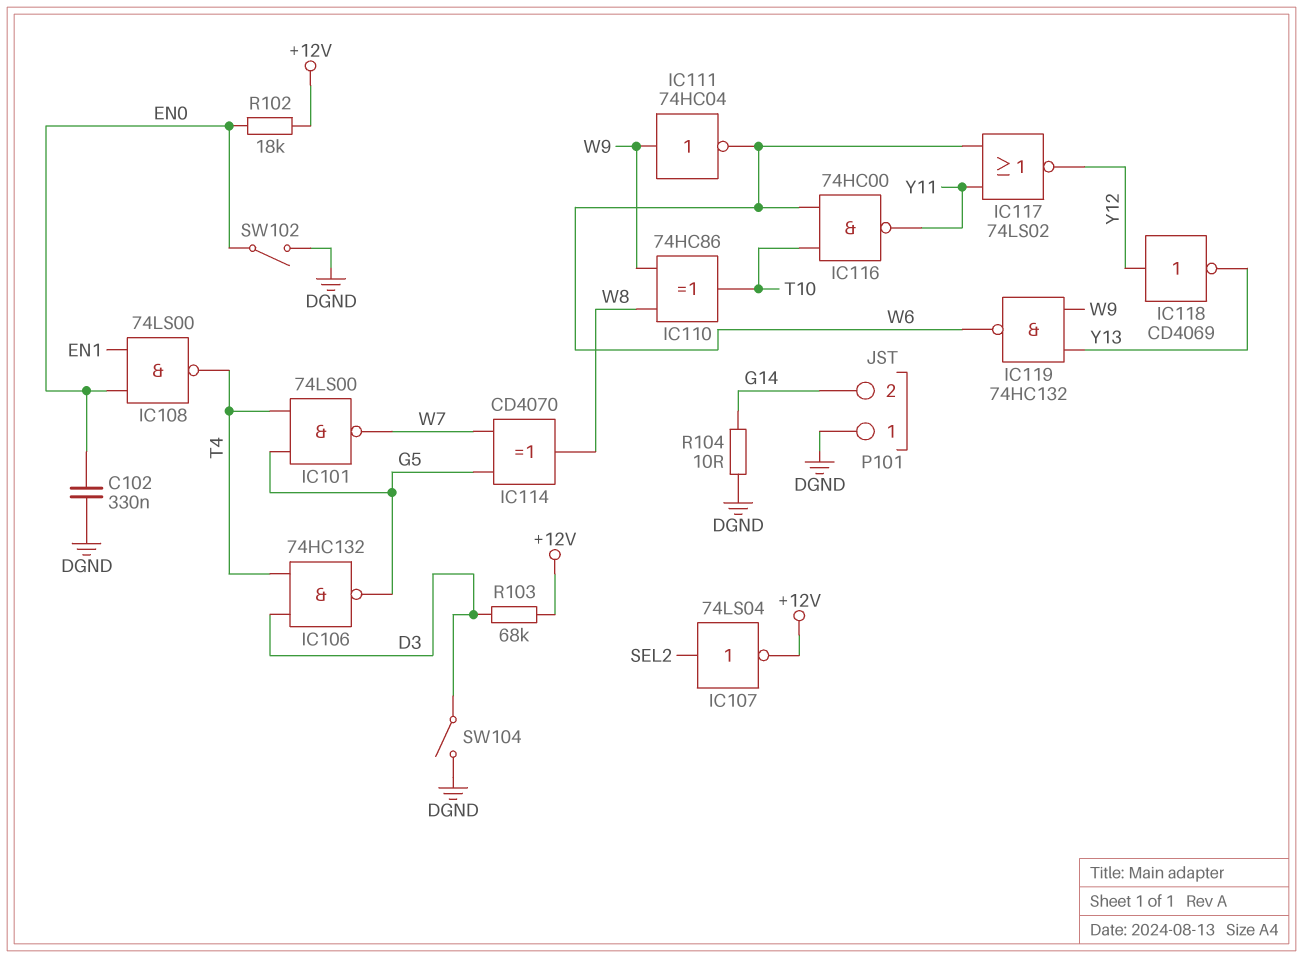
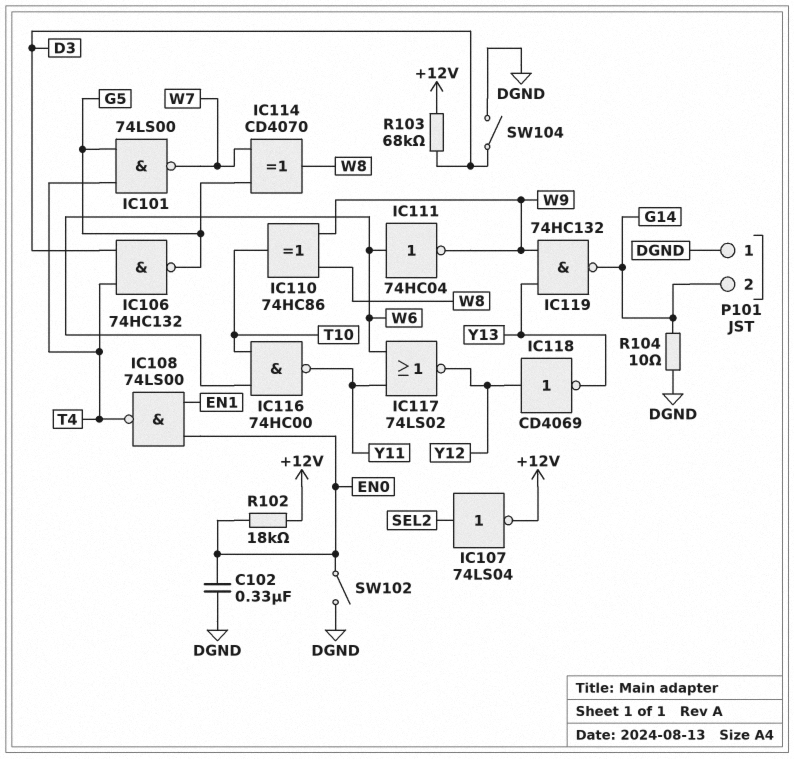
IC111: NOT 74HC04 (in W9, out W6) -> NOT 74HC04 (in W6, out W9)
IC119: NAND 74HC132 (in W9, in Y13, out W6) -> NAND 74HC132 (in W9, in Y13, out G14)

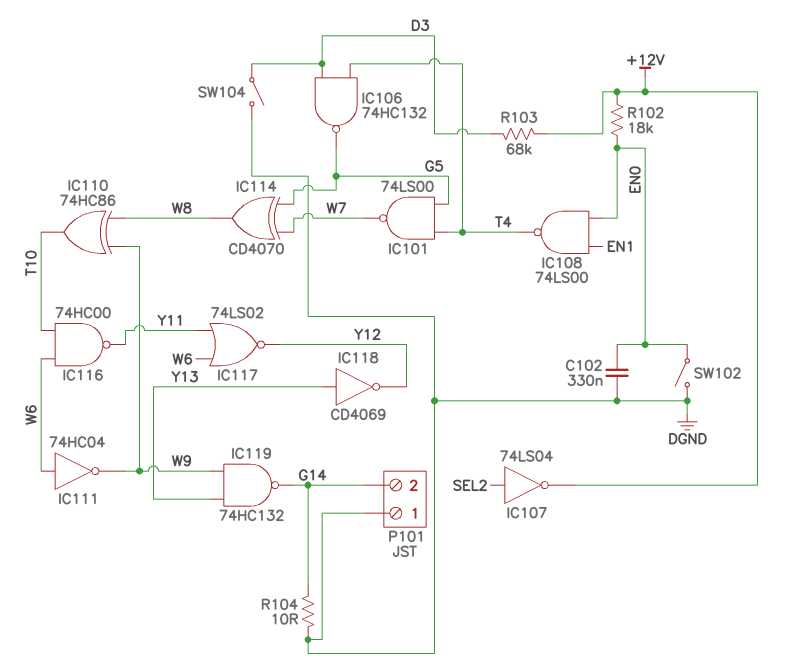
IC118: NOT CD4069 (in Y12, out Y13) -> NOT CD4069 (in Y13, out Y12)

